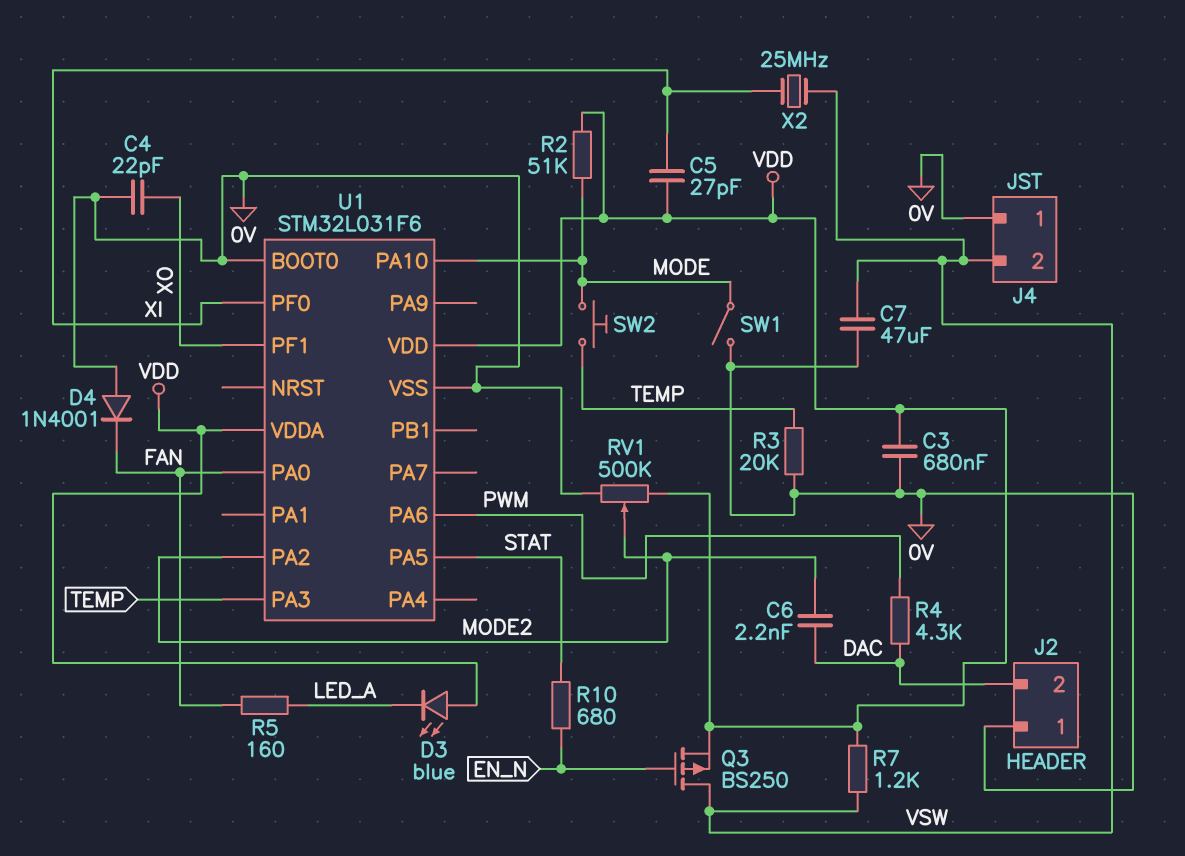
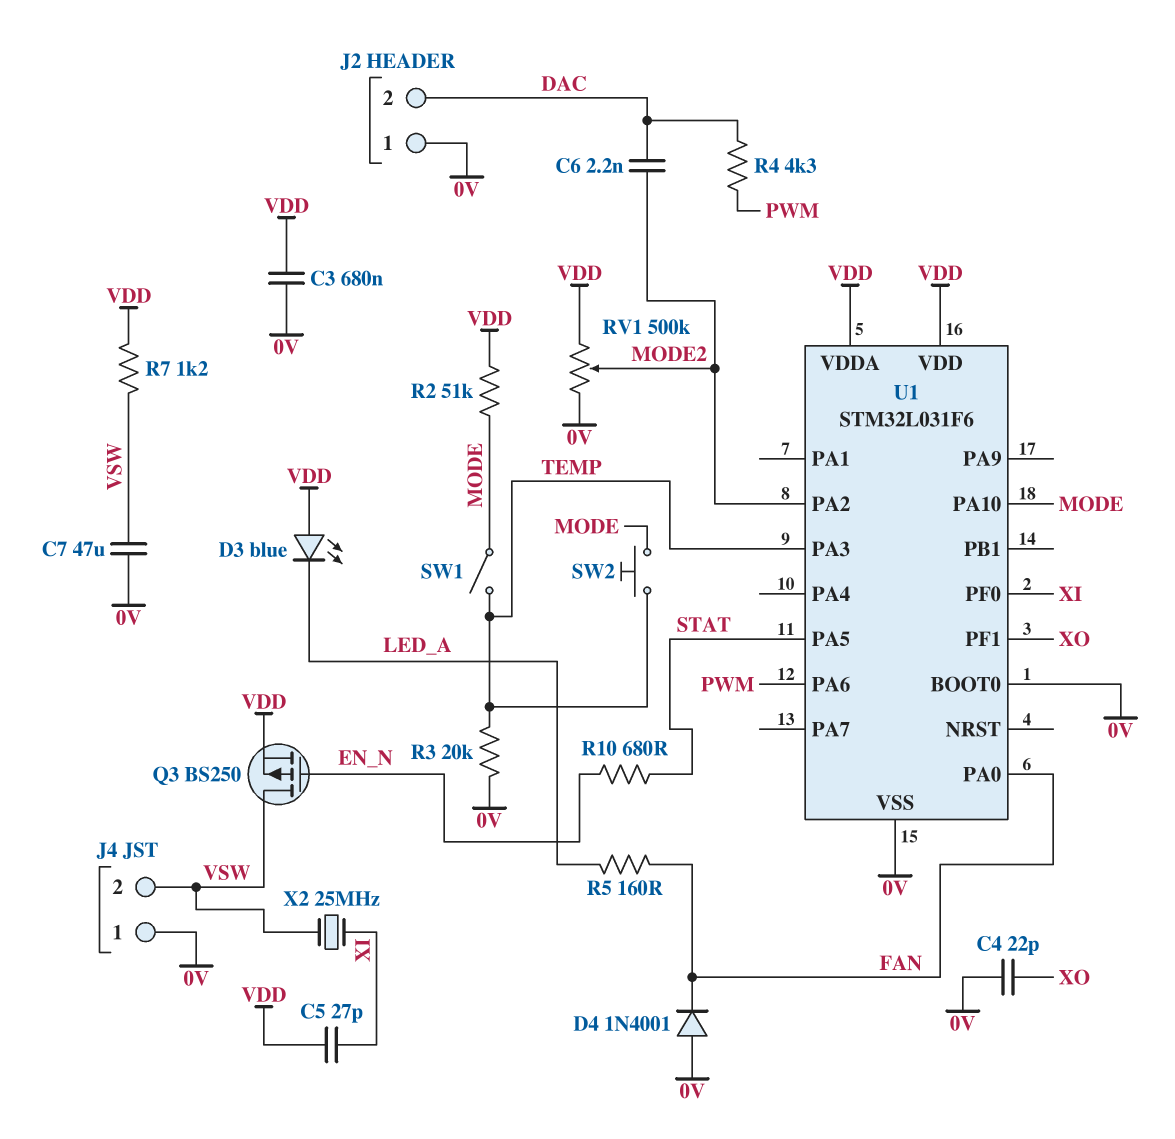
SW1: switch (0V, MODE) -> switch (MODE, TEMP)

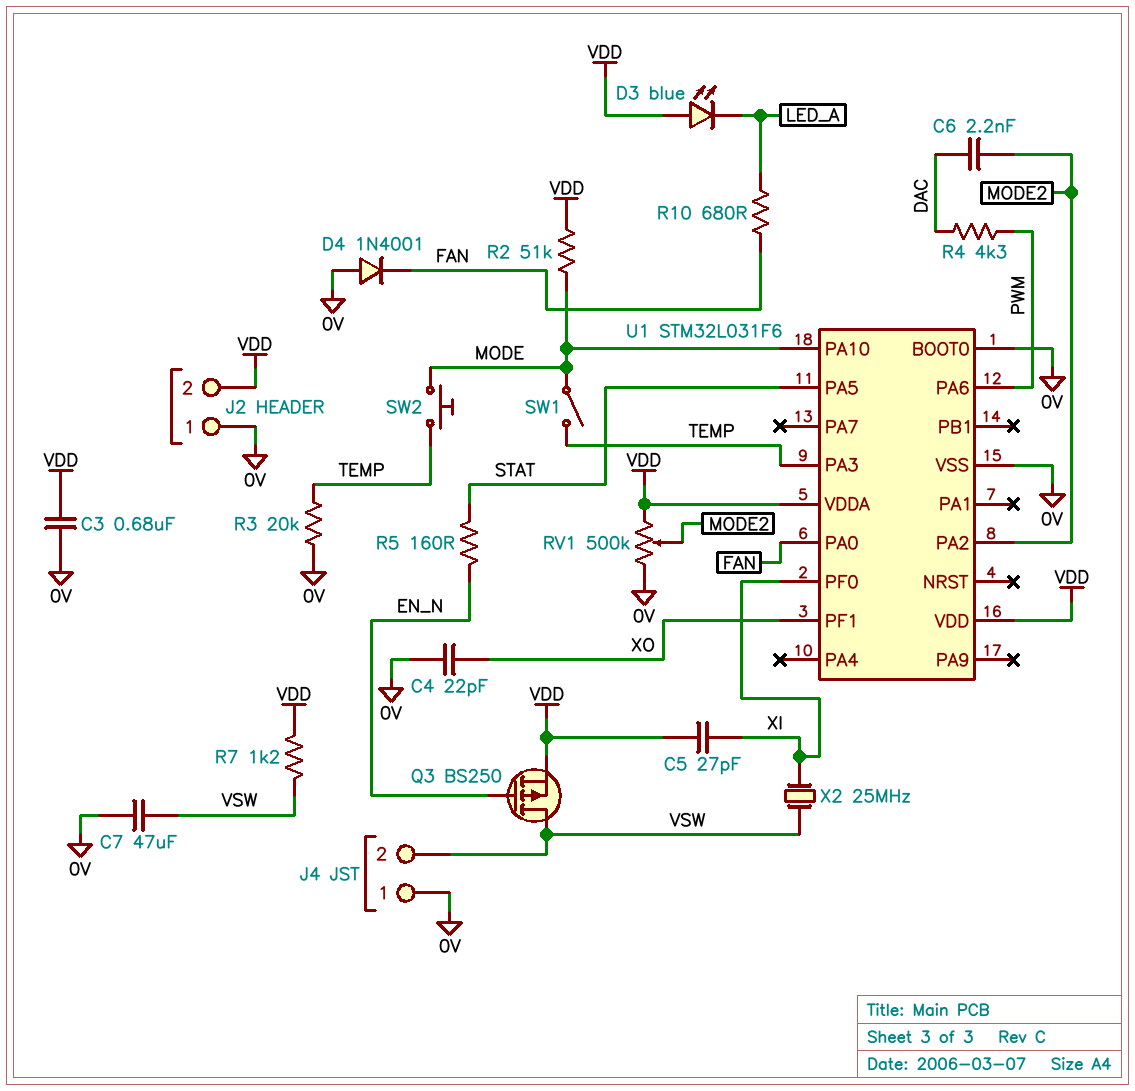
J2 pin 2: DAC -> VDD
R5: 160 (FAN, LED_A) -> 160 (EN_N, STAT)
R10: 680 (EN_N, STAT) -> 680 (FAN, LED_A)

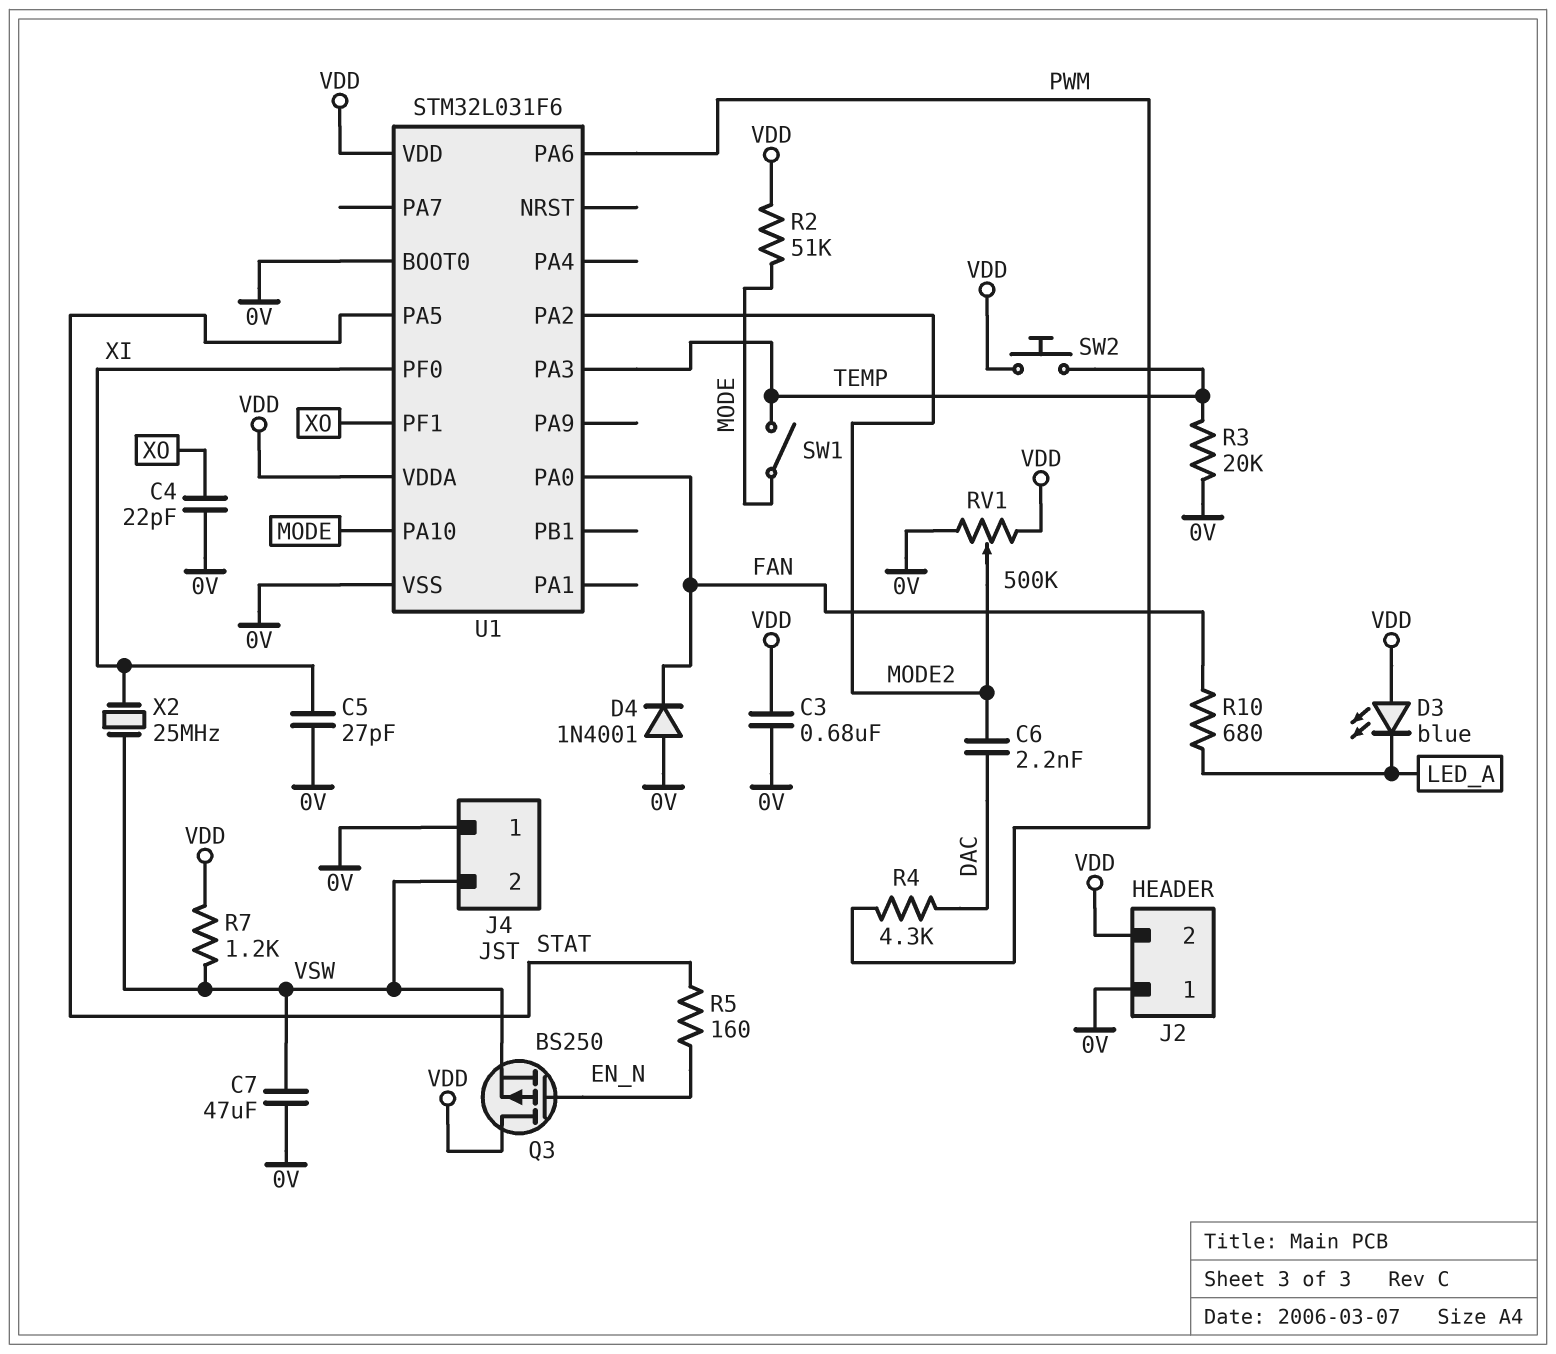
C5: 27pF (VDD, XI) -> 27pF (0V, XI)
Q3: PMOS BS250 (G EN_N, D VSW, S VDD) -> PMOS BS250 (G EN_N, D VDD, S VSW)
SW2: button (MODE, TEMP) -> button (TEMP, VDD)

